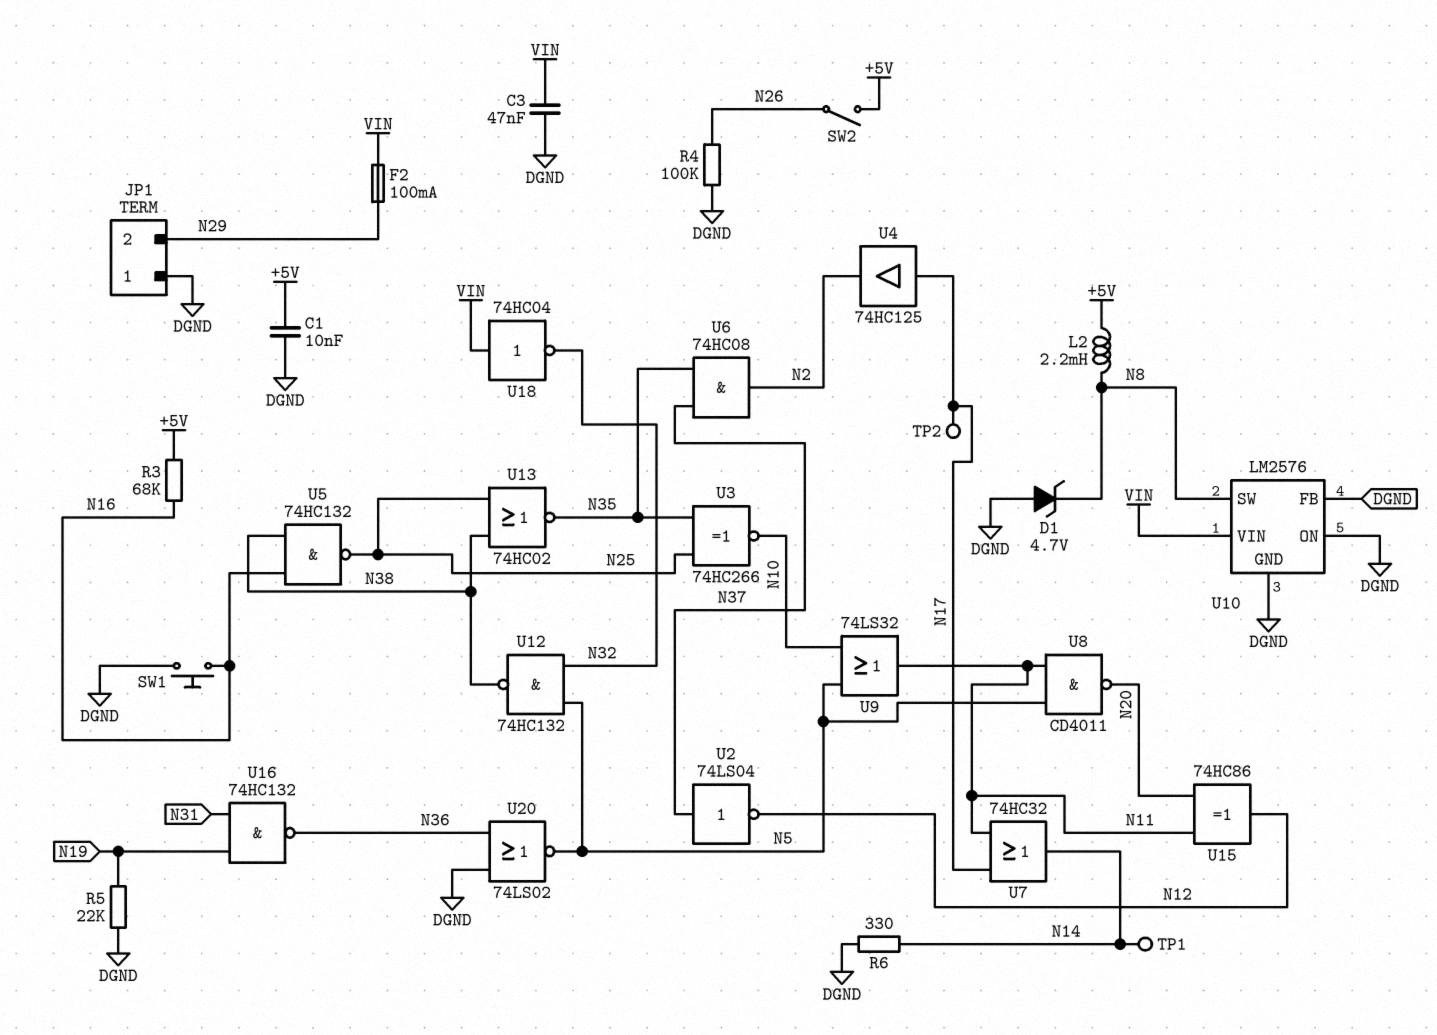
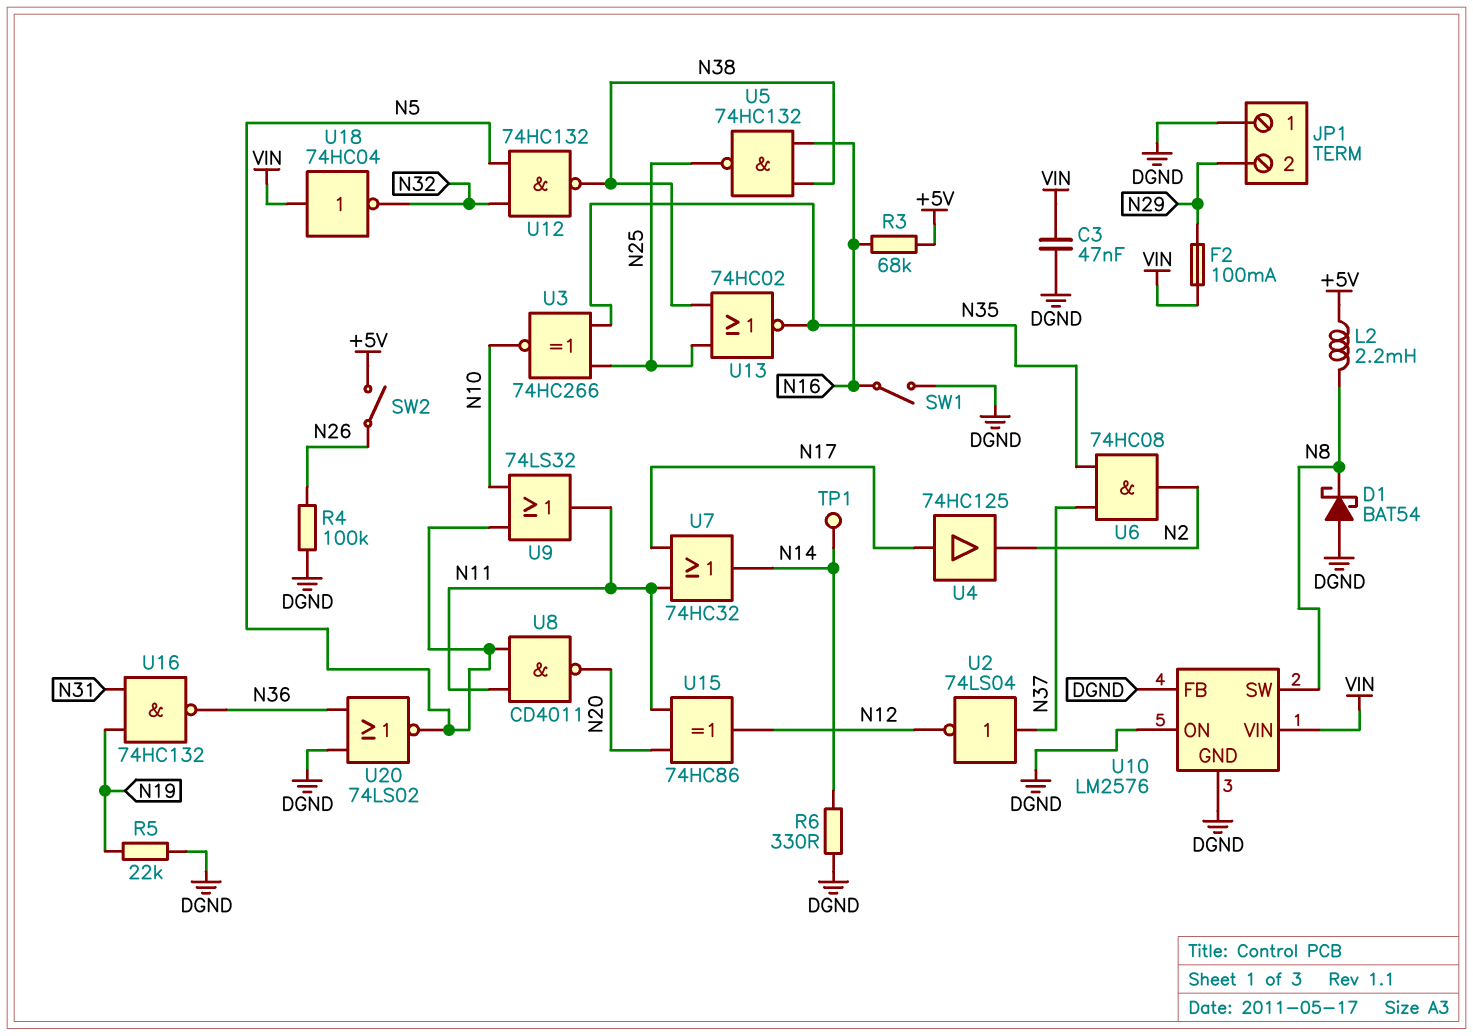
C1: 10nF (+5V, DGND) -> none
D1: zener 4.7V (A DGND, K N8) -> schottky BAT54 (A DGND, K N8)
SW1: button (DGND, N16) -> switch (DGND, N16)
TP2: test point (N17) -> none

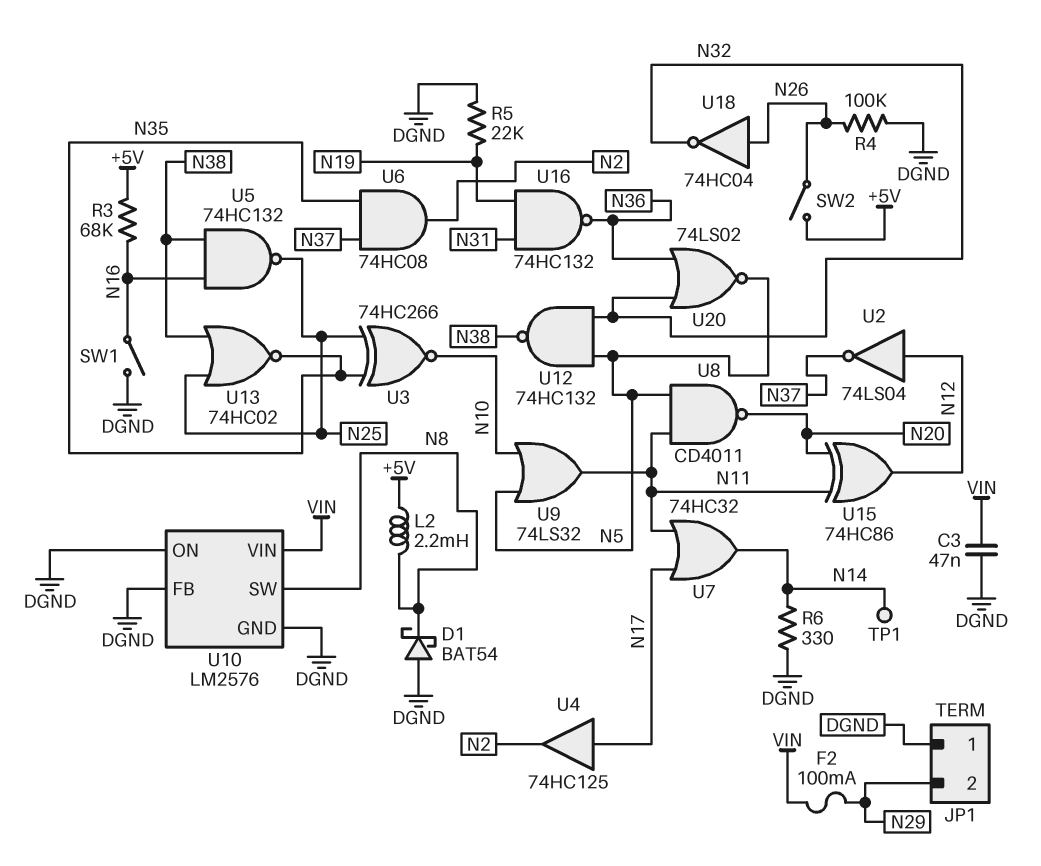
U2: NOT 74LS04 (in N37, out N12) -> NOT 74LS04 (in N12, out N37)
U18: NOT 74HC04 (in VIN, out N32) -> NOT 74HC04 (in N26, out N32)
U20: NOR 74LS02 (in DGND, in N36, out N5) -> NOR 74LS02 (in N32, in N36, out N5)

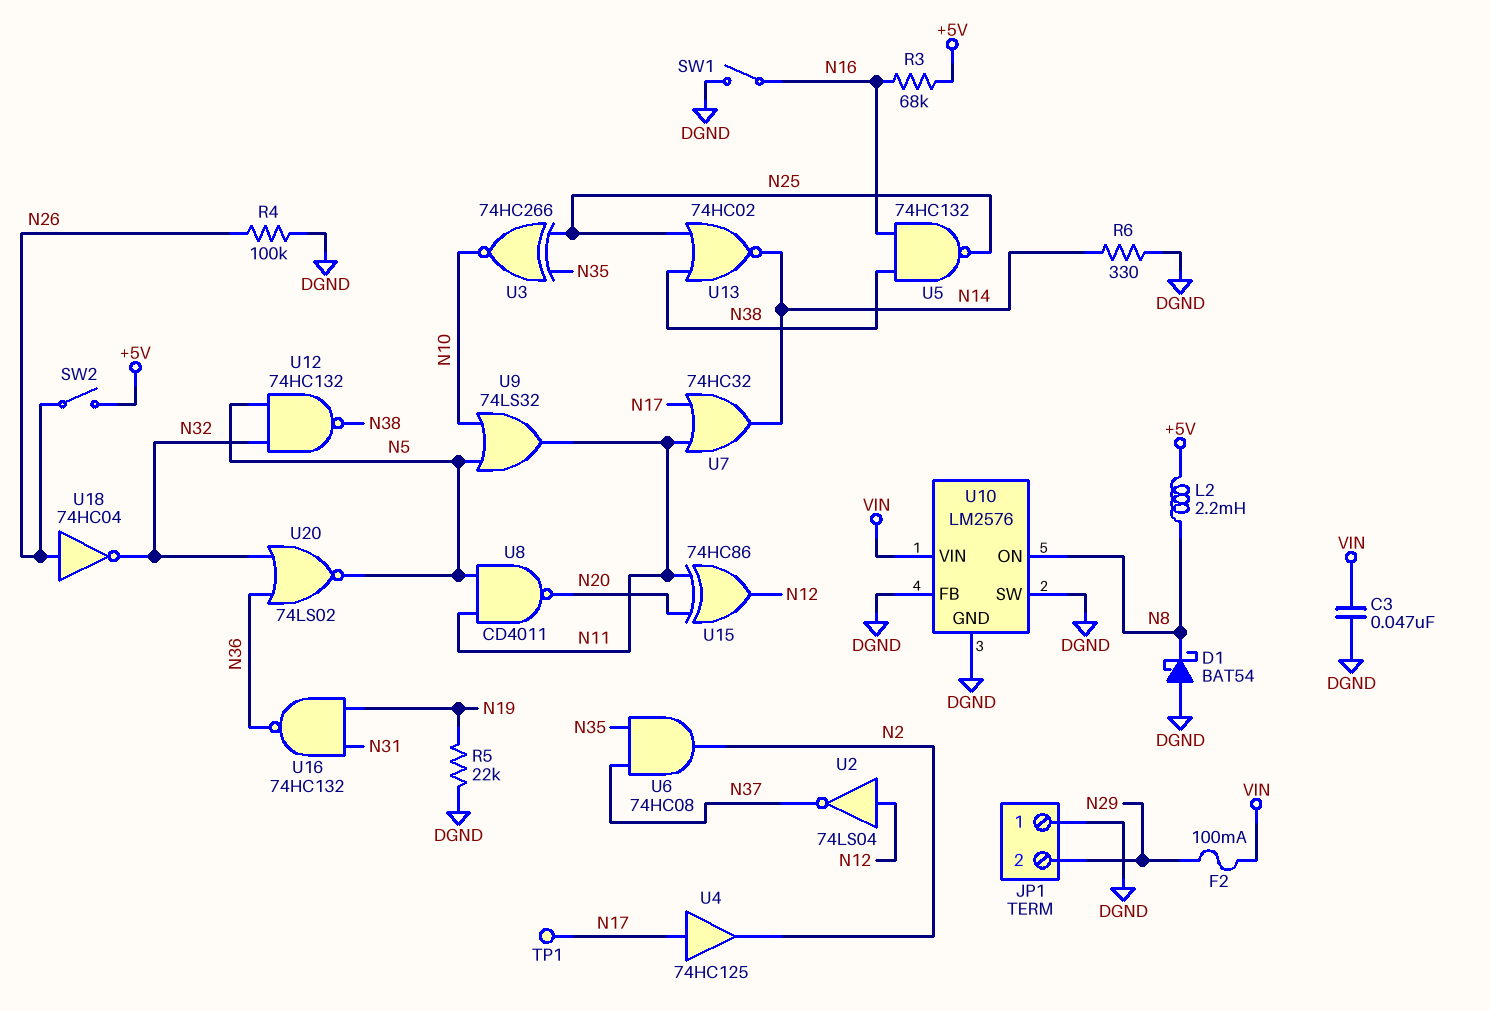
TP1: test point (N14) -> test point (N17)
U10 pin ON: DGND -> N8
U10 pin SW: N8 -> DGND
U13: NOR 74HC02 (in N25, in N38, out N35) -> NOR 74HC02 (in N25, in N38, out N14)

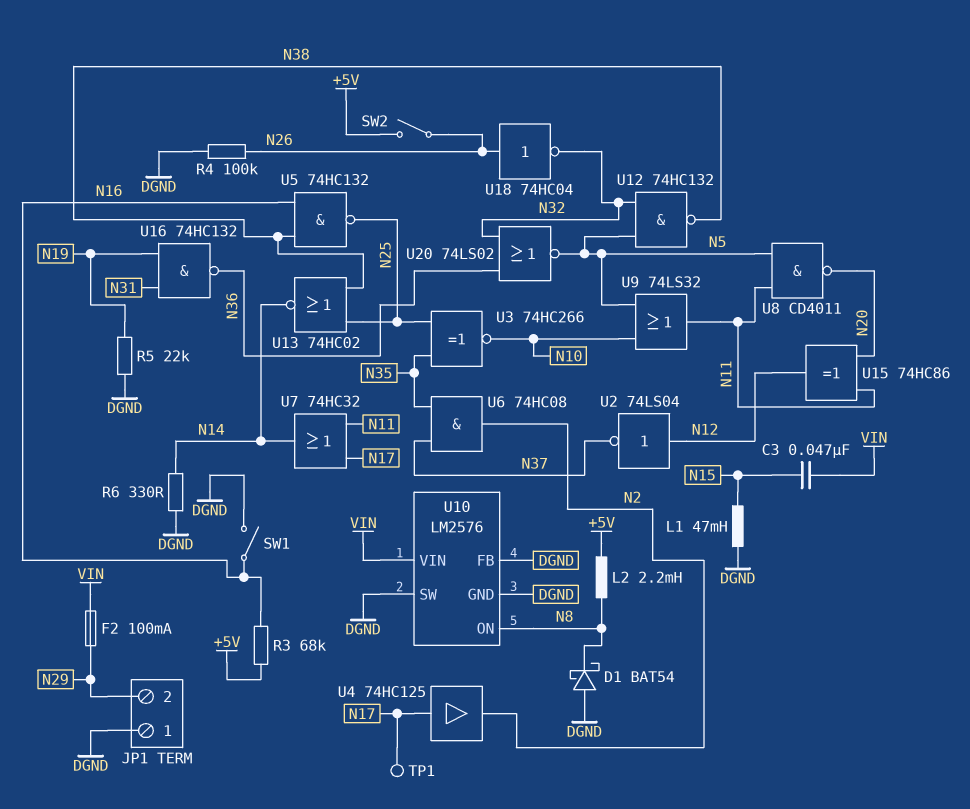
C3: 47nF (DGND, VIN) -> 47nF (N15, VIN)
L1: none -> 47mH (DGND, N15)

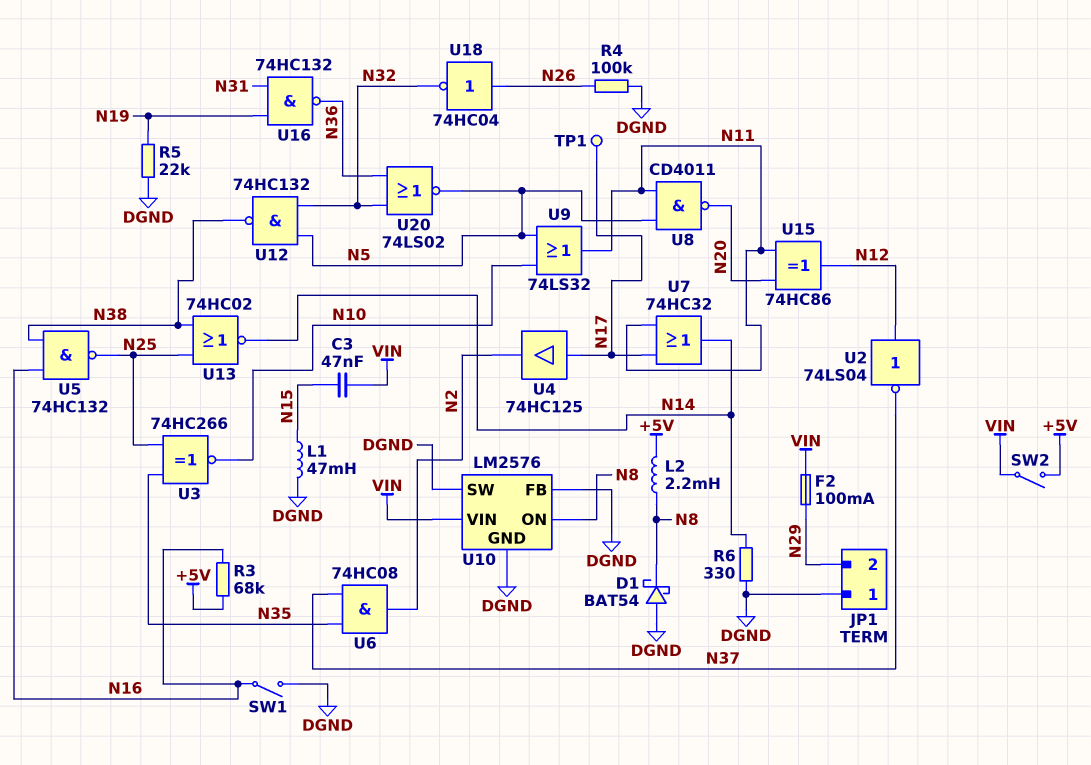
SW2: switch (+5V, N26) -> switch (+5V, VIN)

